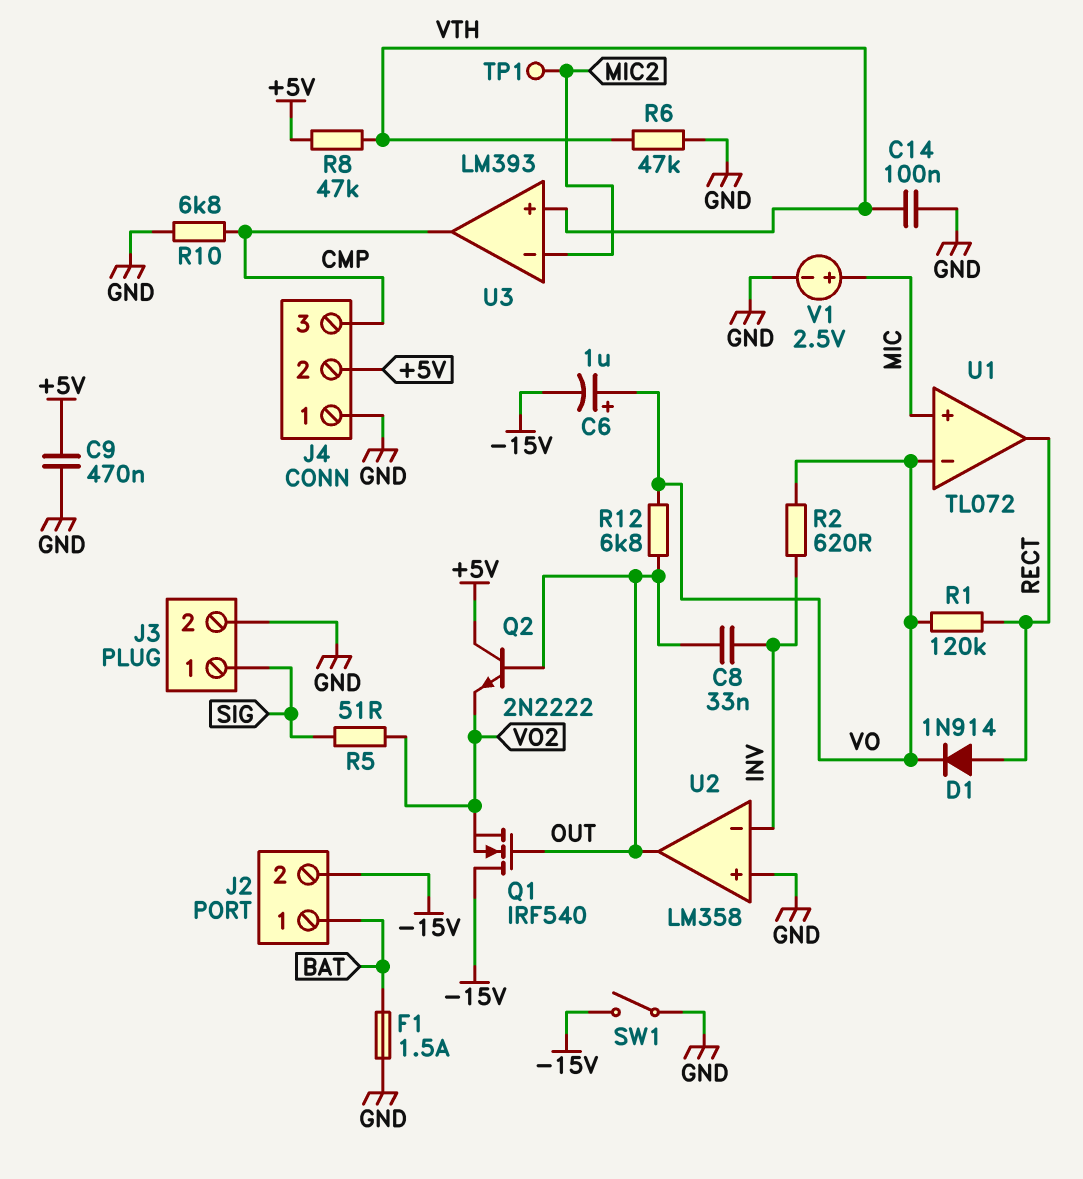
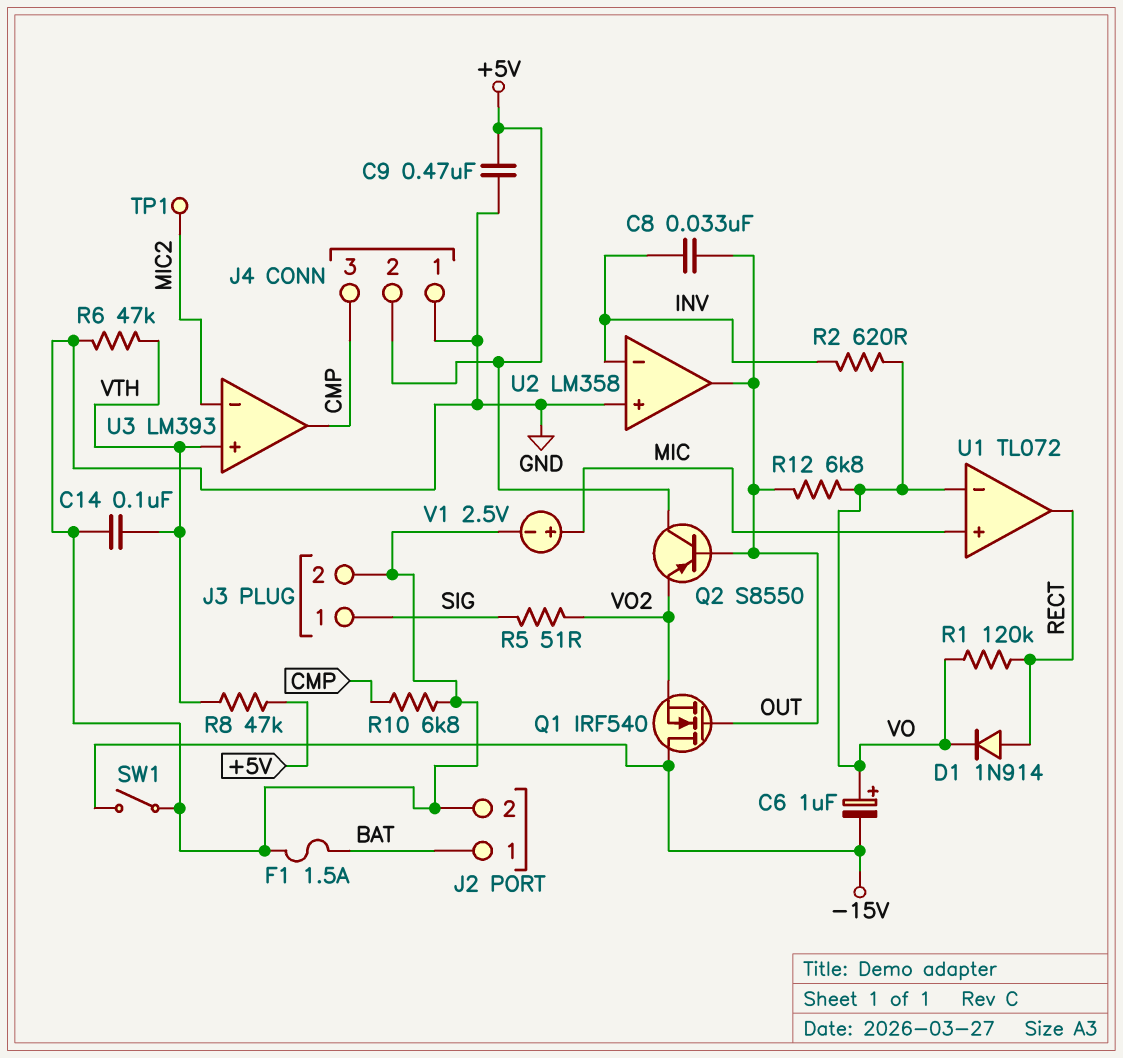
J2 pin 2: -15V -> GND
Q2: NPN 2N2222 (B OUT, C +5V, E VO2) -> PNP S8550 (B OUT, C +5V, E VO2)

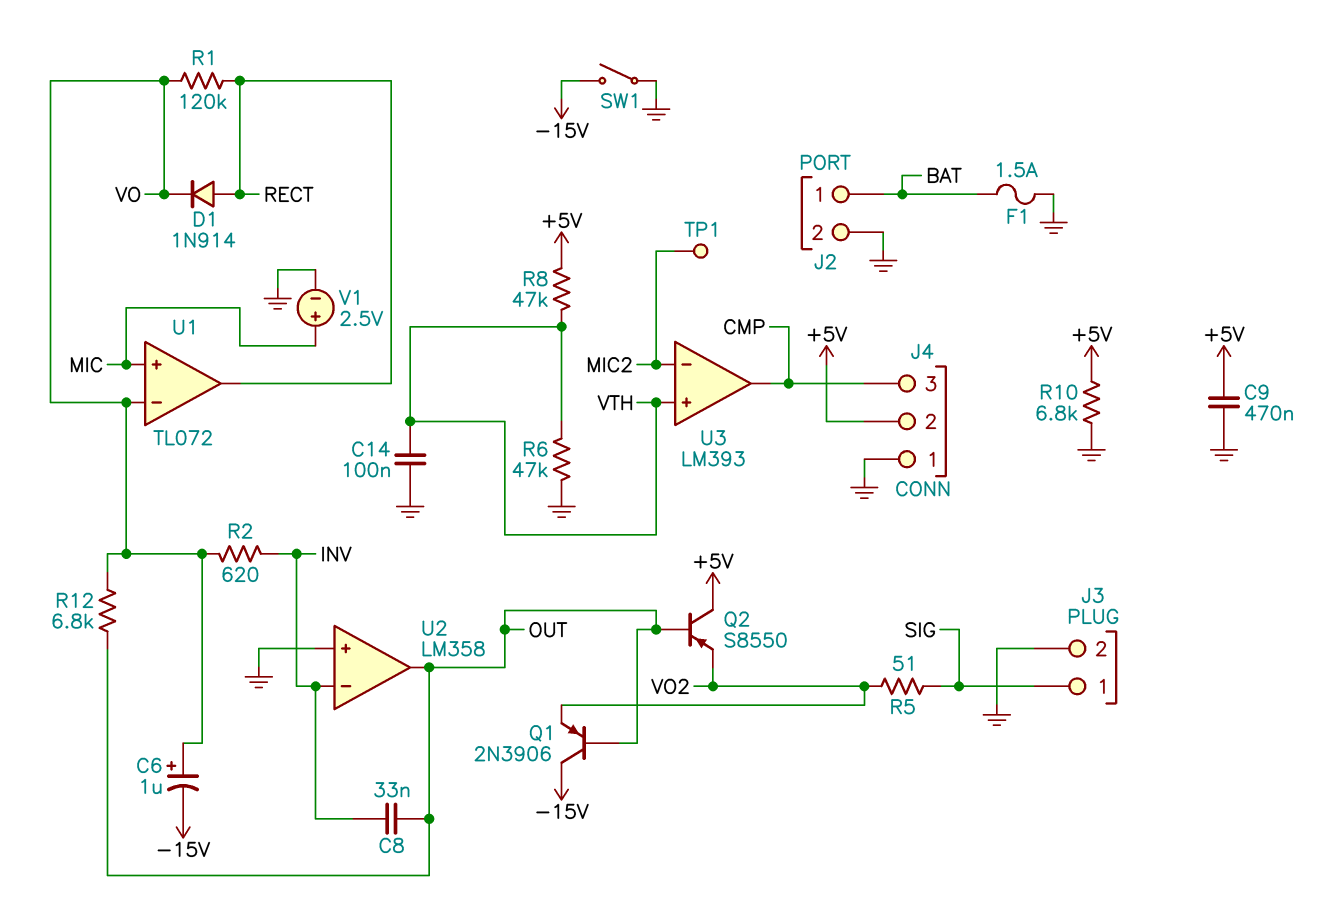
Q1: NMOS IRF540 (G OUT, D -15V, S VO2) -> PNP 2N3906 (B OUT, C -15V, E VO2)
R10: 6.8k (CMP, GND) -> 6.8k (+5V, GND)

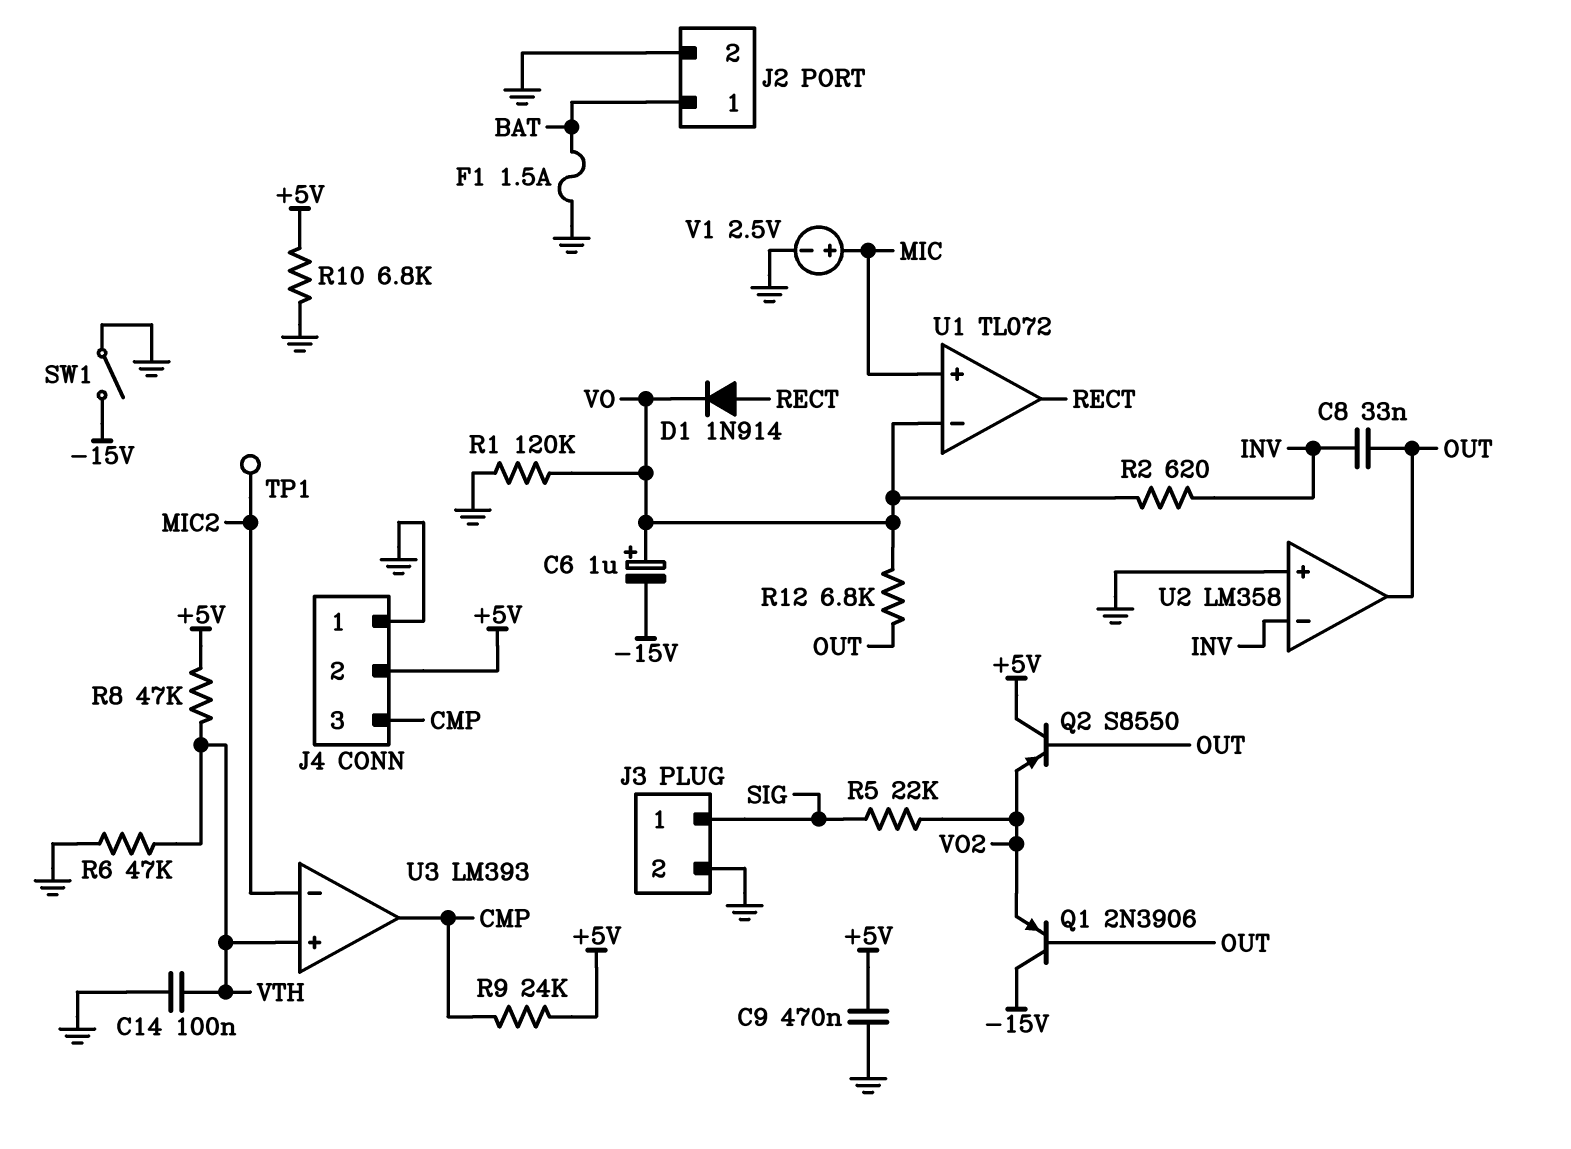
R1: 120k (RECT, VO) -> 120k (GND, VO)
R5: 51 (SIG, VO2) -> 22k (SIG, VO2)
R9: none -> 24k (+5V, CMP)

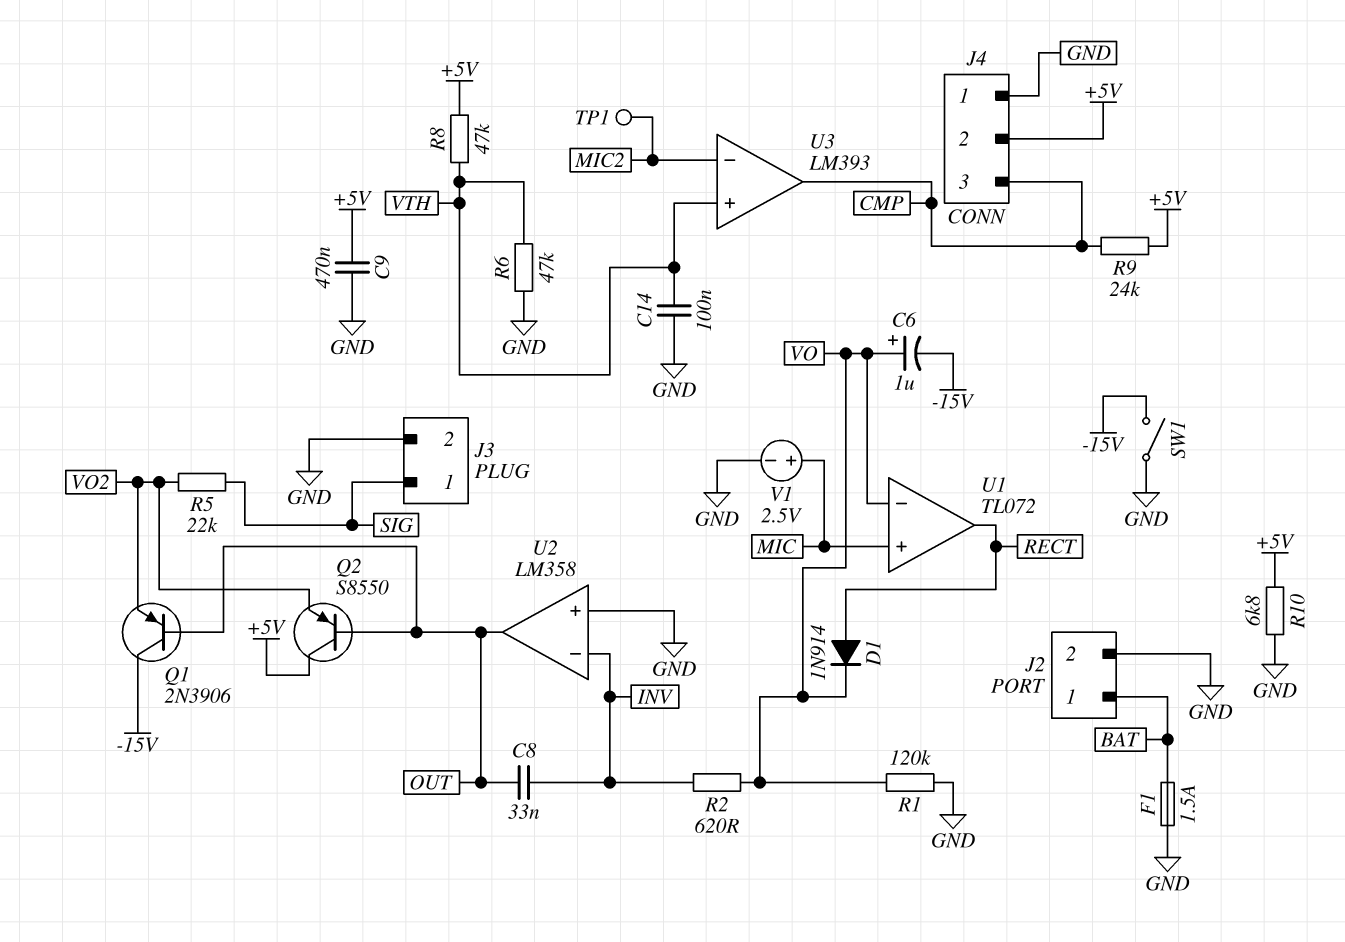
R12: 6.8k (OUT, VO) -> none

